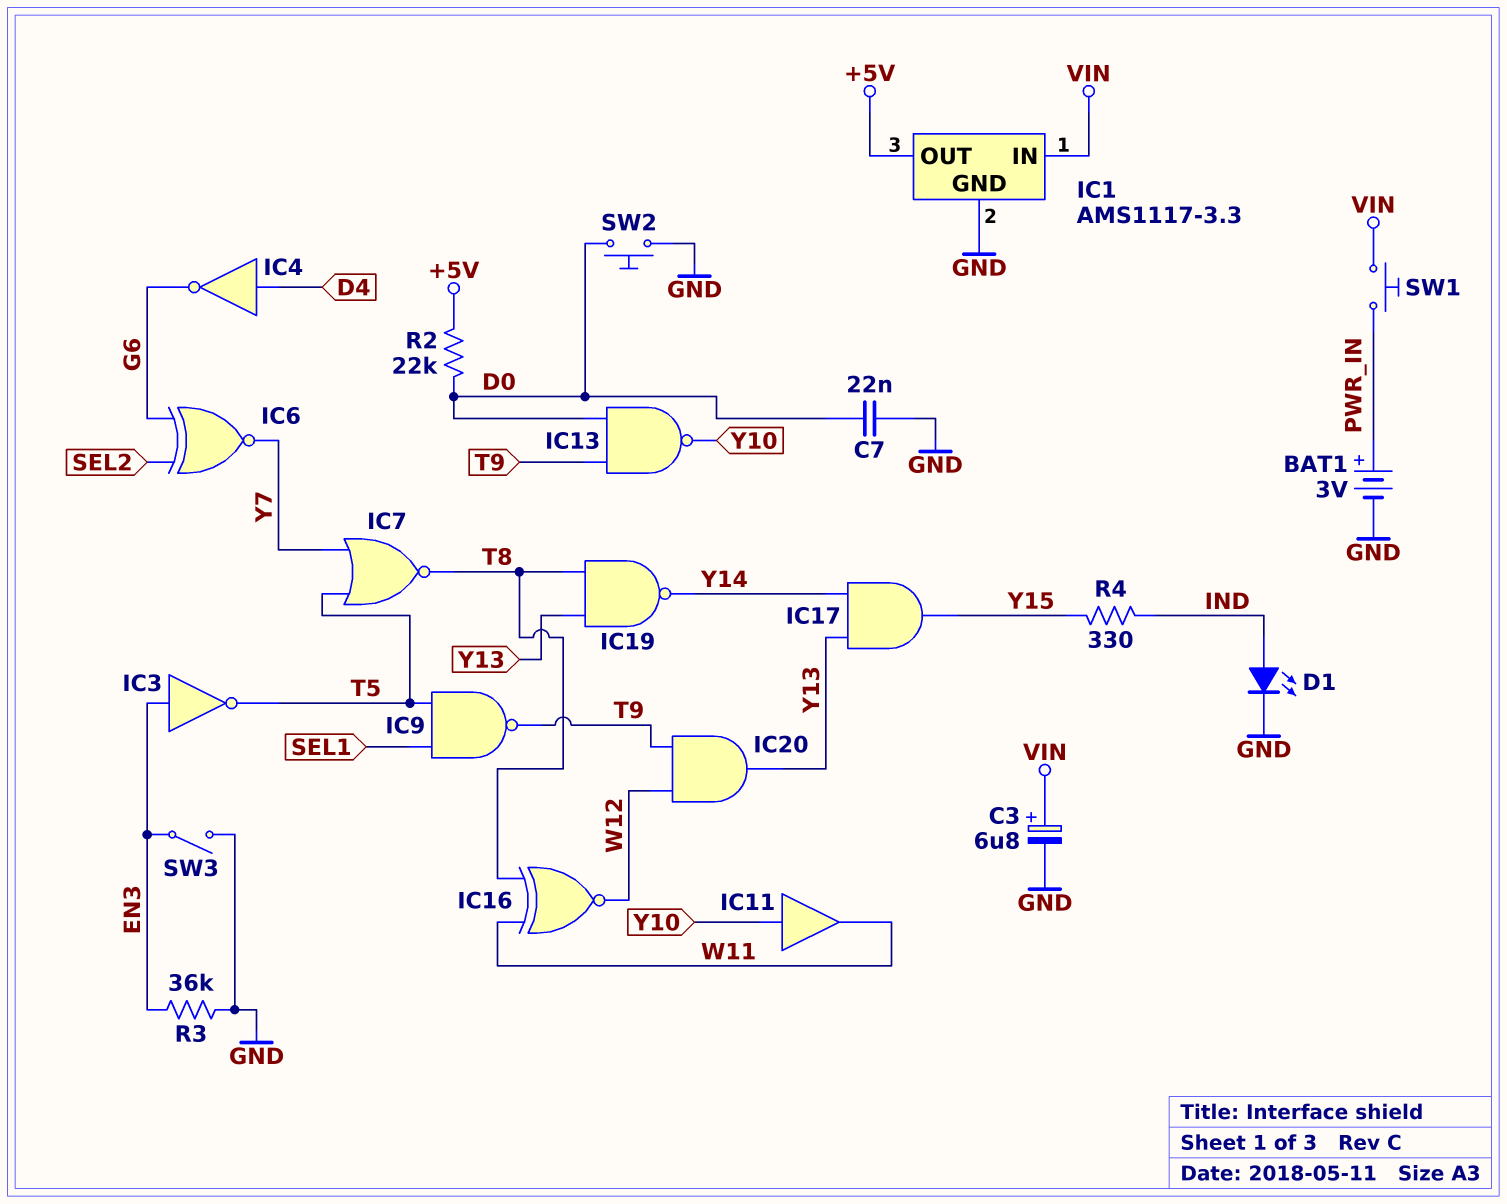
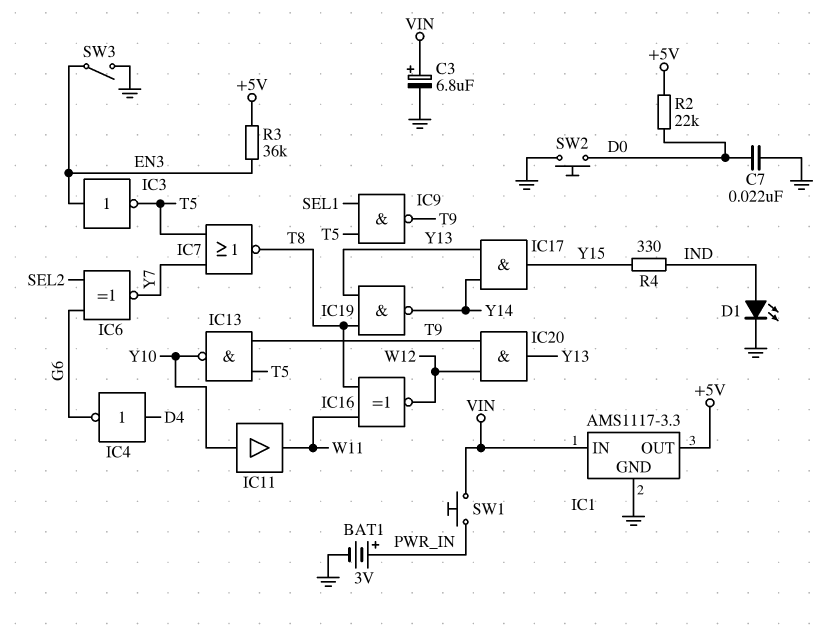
IC13: NAND (in D0, in T9, out Y10) -> NAND (in T5, in T9, out Y10)
R3: 36k (EN3, GND) -> 36k (+5V, EN3)

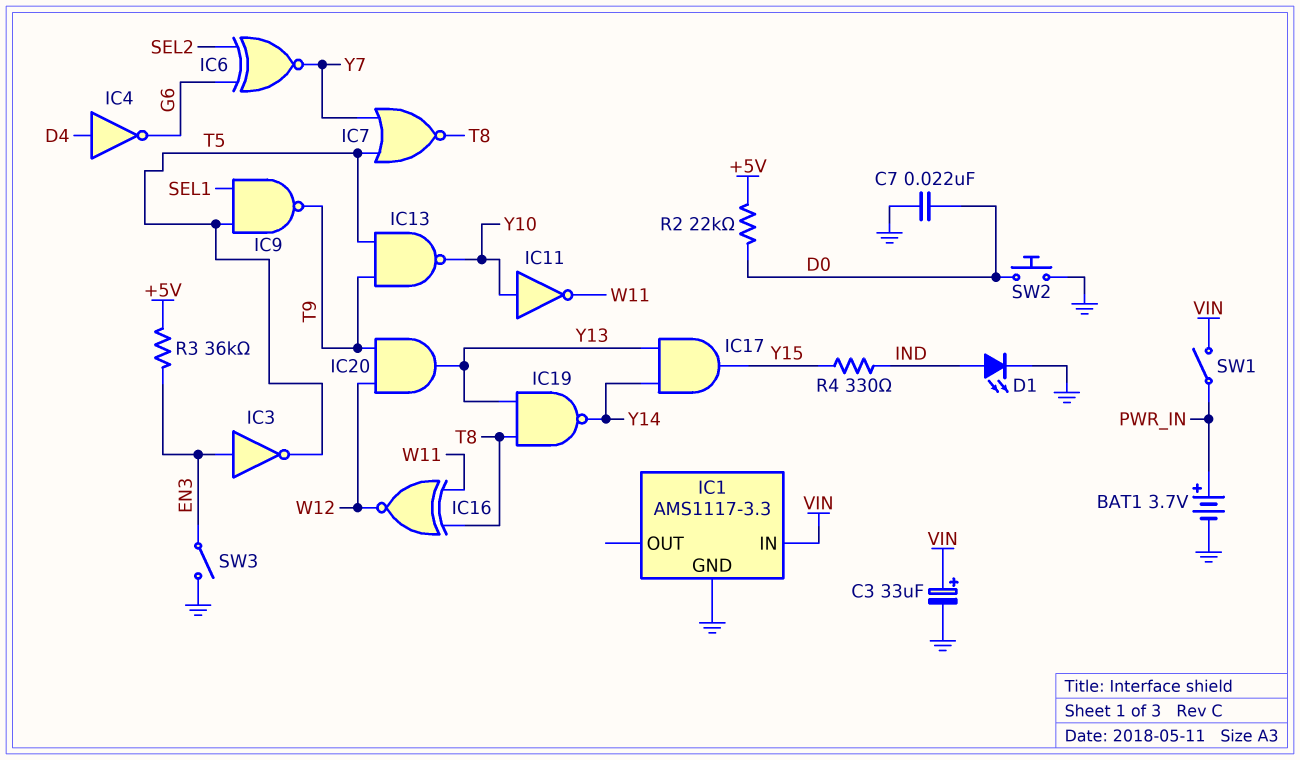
BAT1: 3V (plus PWR_IN, minus GND) -> 3.7V (plus PWR_IN, minus GND)
C3: 6.8uF (plus VIN, minus GND) -> 33uF (plus VIN, minus GND)
IC1 pin OUT: +5V -> none
IC11: buffer (in Y10, out W11) -> NOT (in Y10, out W11)
SW1: button (PWR_IN, VIN) -> switch (PWR_IN, VIN)

